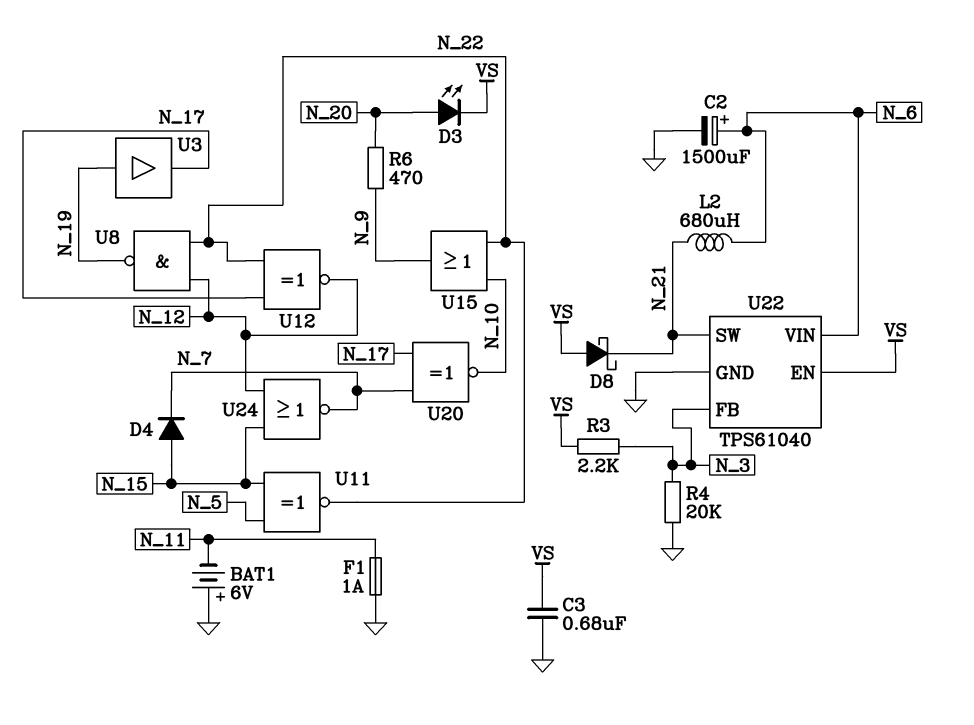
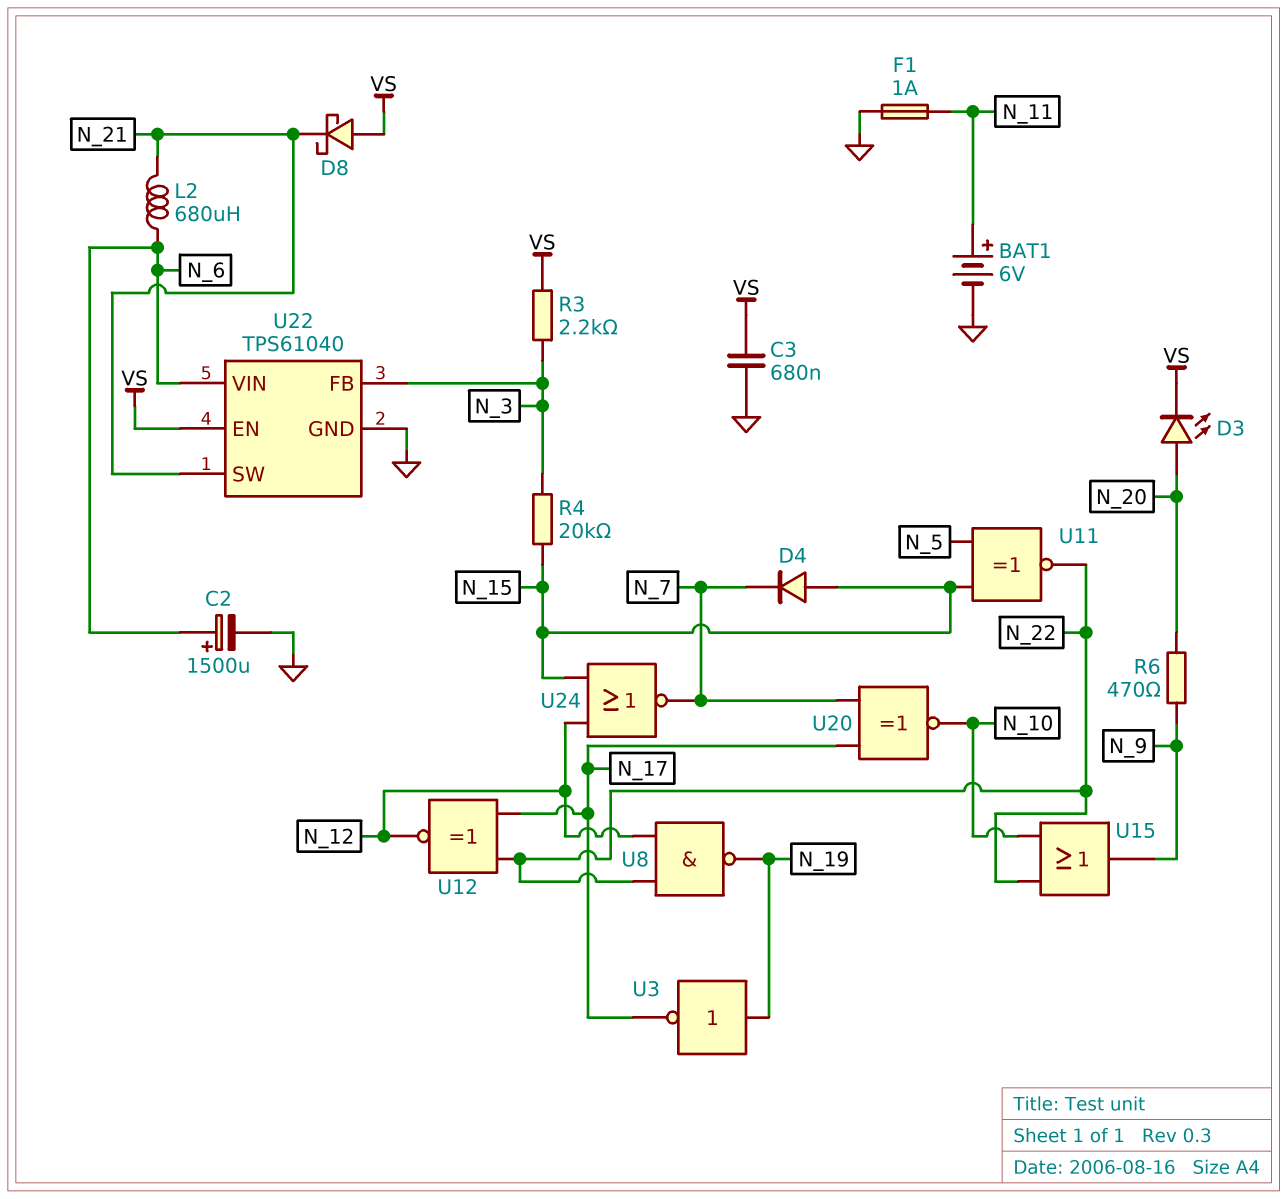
BAT1: 6V (plus GND, minus N_11) -> 6V (plus N_11, minus GND)
R4: 20k (GND, N_3) -> 20k (N_3, N_15)
U3: buffer (in N_19, out N_17) -> NOT (in N_19, out N_17)

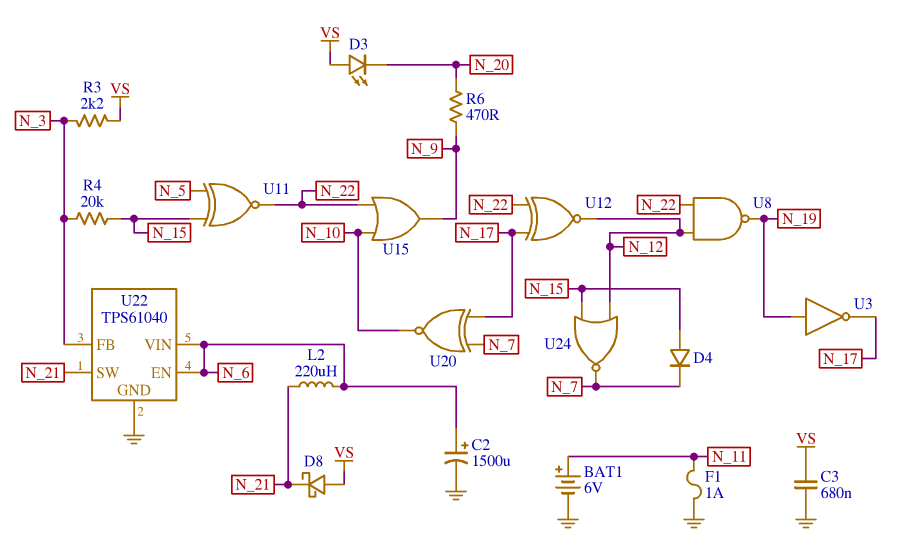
D3: LED (A N_20, K VS) -> LED (A VS, K N_20)
L2: 680uH (N_6, N_21) -> 220uH (N_6, N_21)
U22 pin EN: VS -> N_6

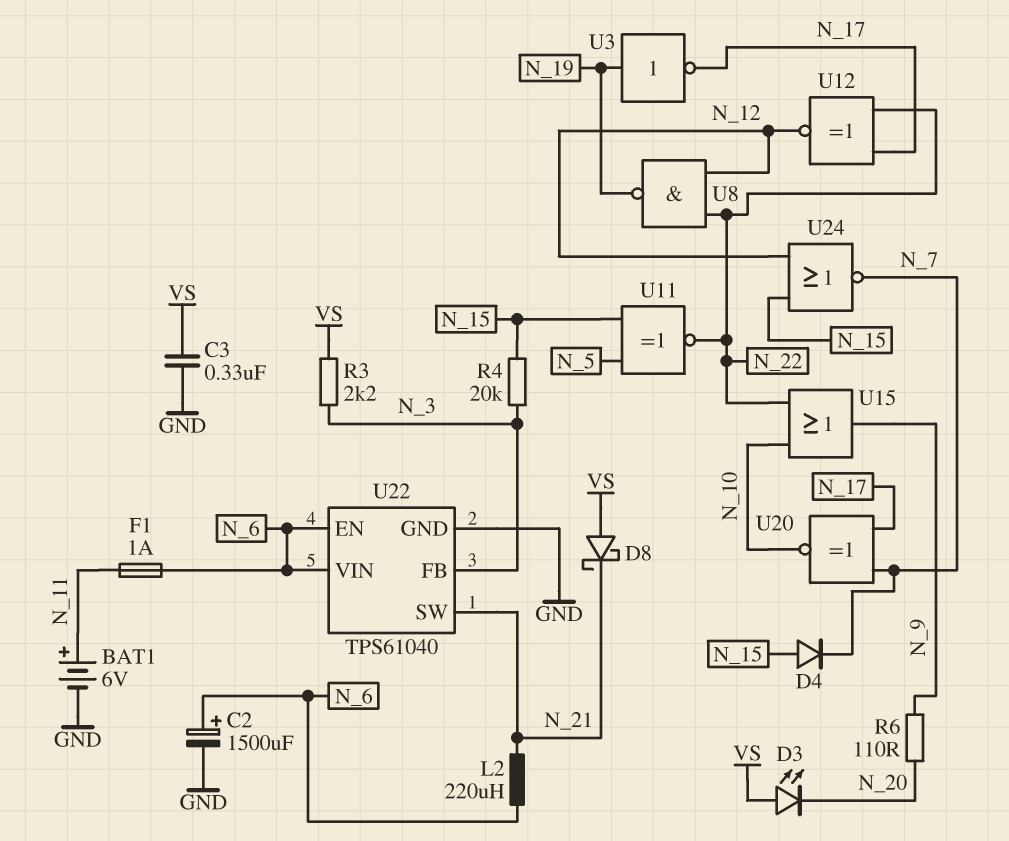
C3: 680nF (GND, VS) -> 330nF (GND, VS)
F1: 1A (GND, N_11) -> 1A (N_6, N_11)
R6: 470 (N_9, N_20) -> 110 (N_9, N_20)

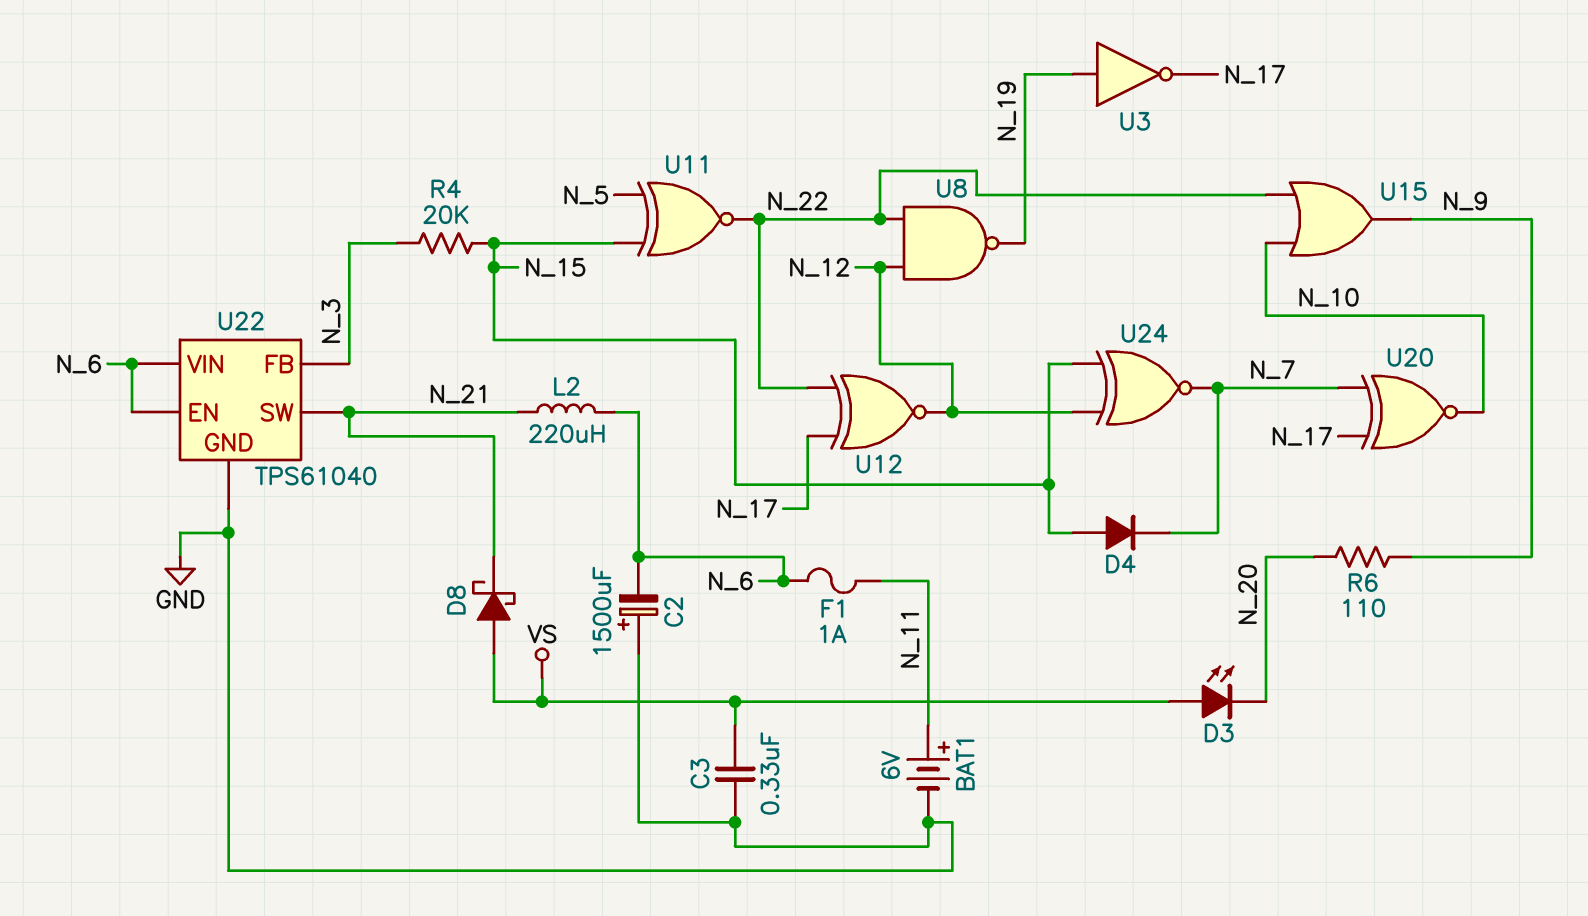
C2: 1500uF (plus N_6, minus GND) -> 1500uF (plus GND, minus N_6)
R3: 2.2k (N_3, VS) -> none
U24: NOR (in N_12, in N_15, out N_7) -> XNOR (in N_12, in N_15, out N_7)

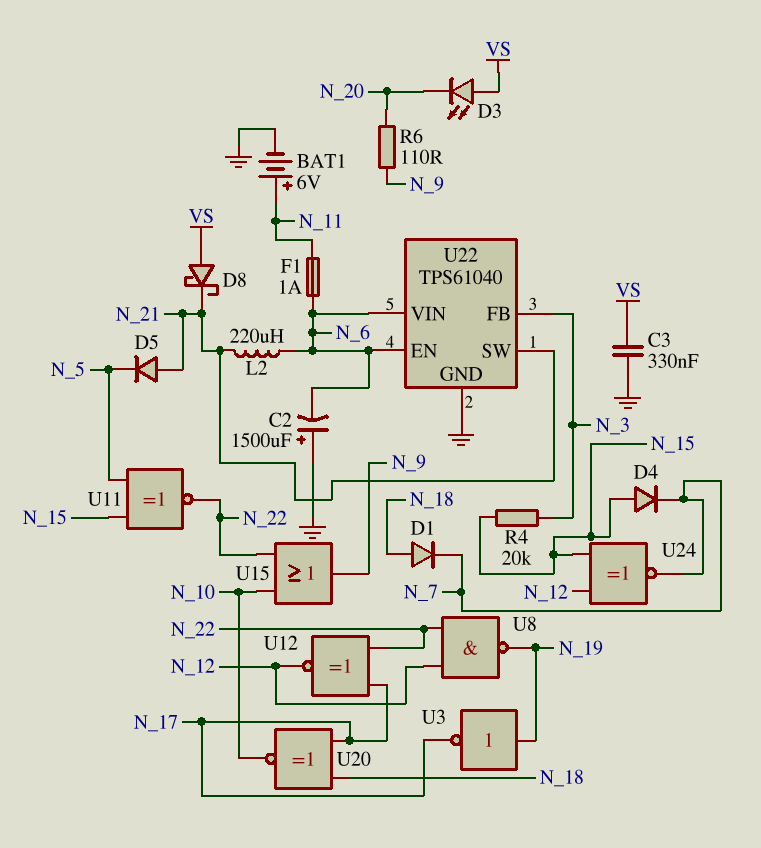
D1: none -> diode (A N_18, K N_7)
D5: none -> diode (A N_21, K N_5)
U20: XNOR (in N_7, in N_17, out N_10) -> XNOR (in N_17, in N_18, out N_10)

